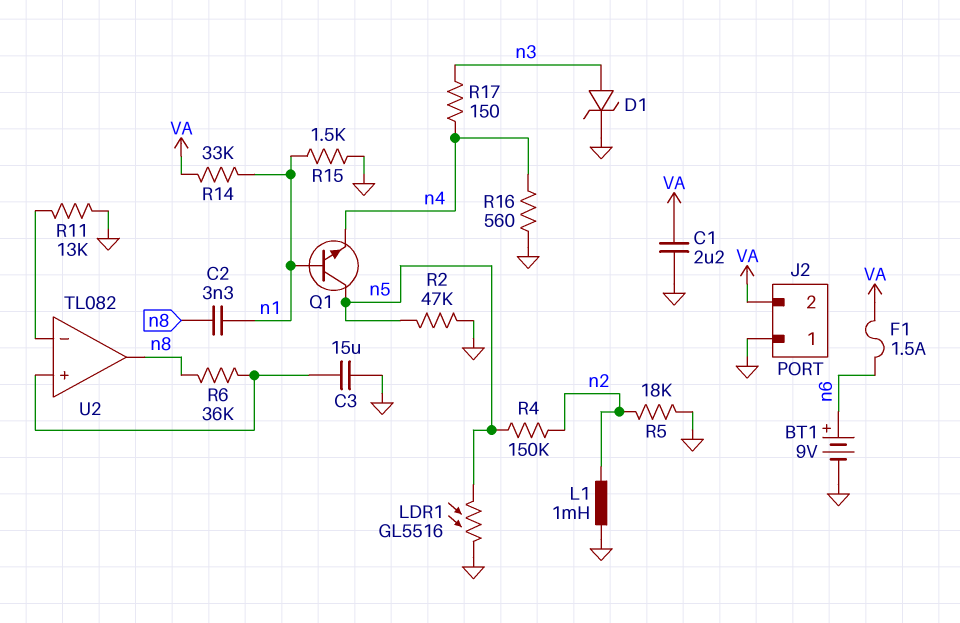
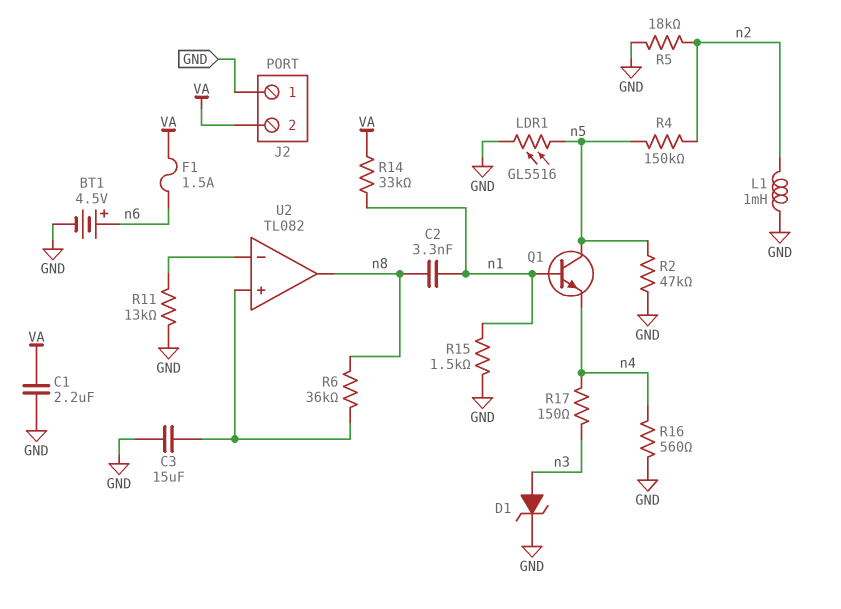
BT1: 9V (plus n6, minus GND) -> 4.5V (plus n6, minus GND)

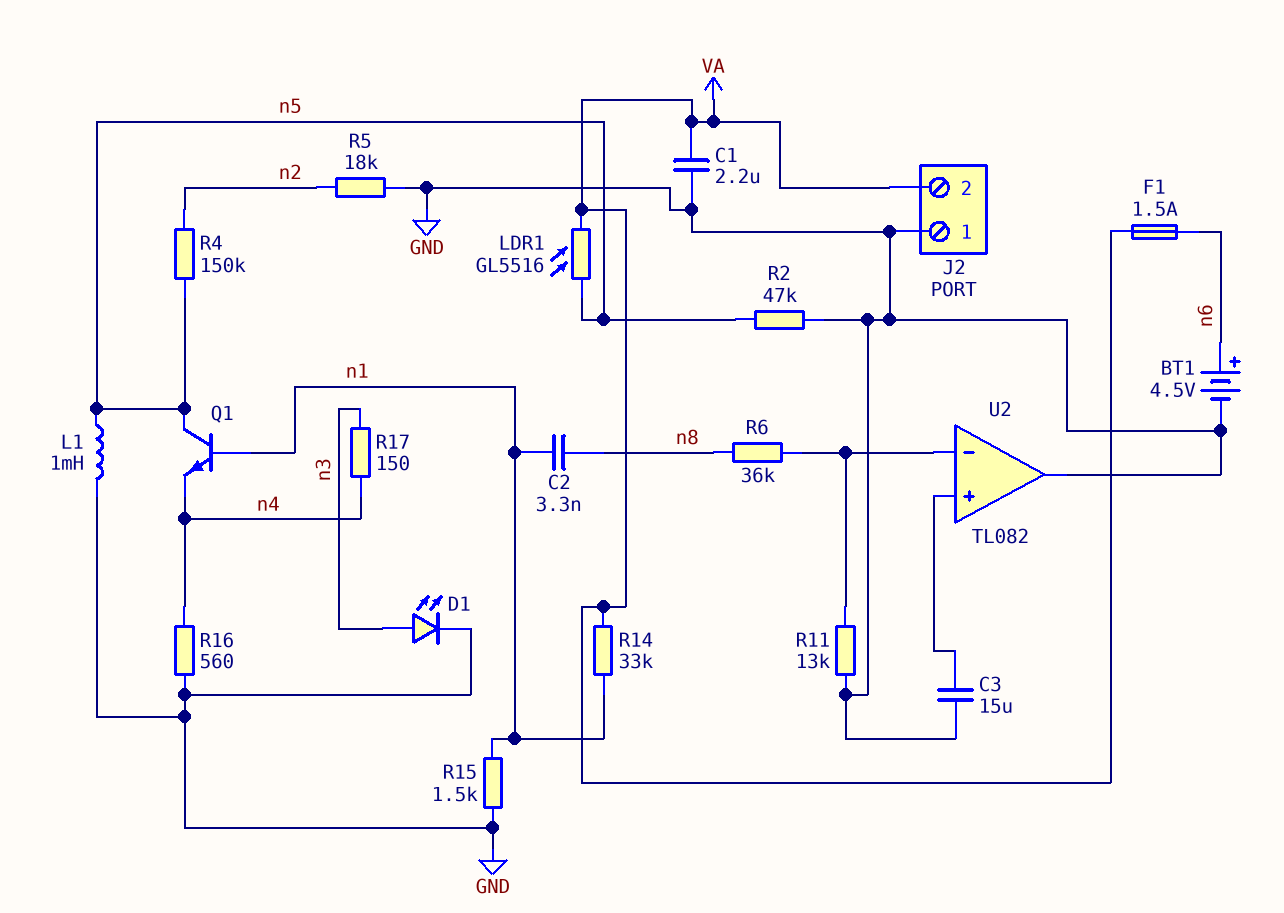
D1: zener (A n3, K GND) -> LED (A n3, K GND)
L1: 1mH (GND, n2) -> 1mH (GND, n5)
LDR1: GL5516 (GND, n5) -> GL5516 (VA, n5)
R6: 36k (U2/in+, n8) -> 36k (U2/in-, n8)
U2 pin out: n8 -> GND

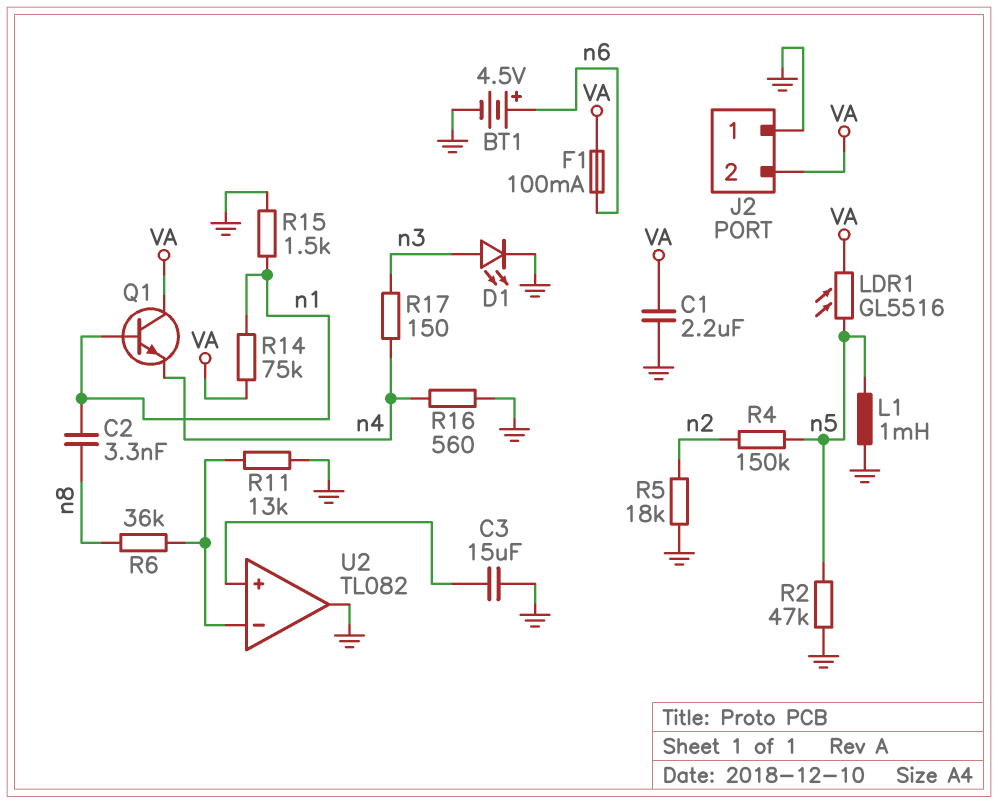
F1: 1.5A (VA, n6) -> 100mA (VA, n6)
Q1: NPN (B n1, C n5, E n4) -> NPN (B n1, C VA, E n4)
R14: 33k (VA, n1) -> 75k (VA, n1)

